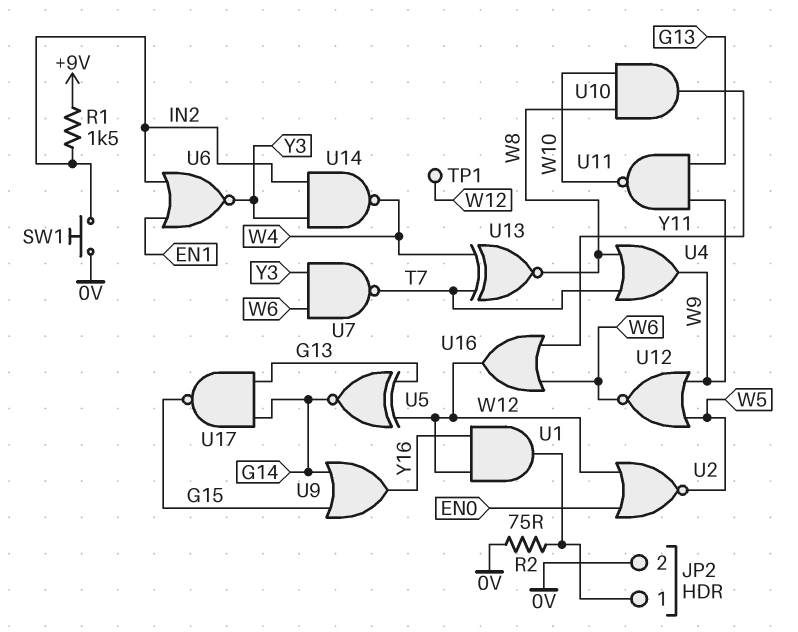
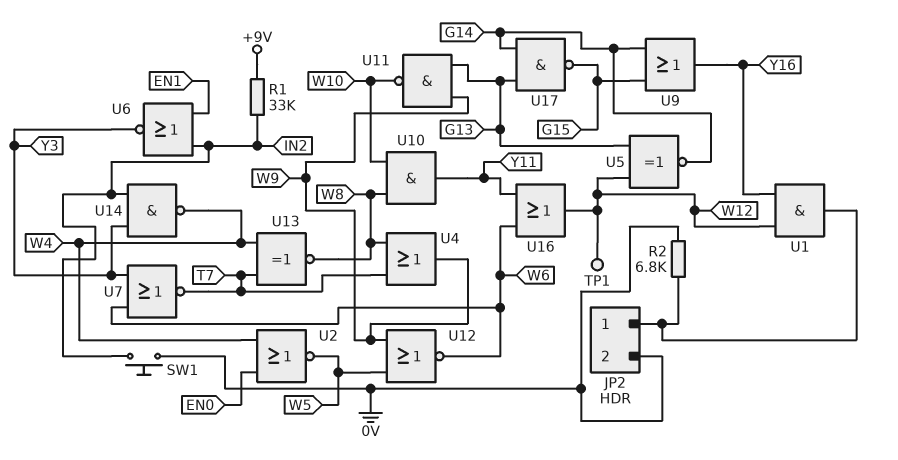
R1: 1.5k (+9V, IN2) -> 33k (+9V, IN2)
R2: 75 (0V, JP2/1) -> 6.8k (0V, JP2/1)
U2: NOR (in EN0, in W12, out W5) -> NOR (in EN0, in W4, out W5)
U7: NAND (in W6, in Y3, out T7) -> NOR (in W6, in Y3, out T7)

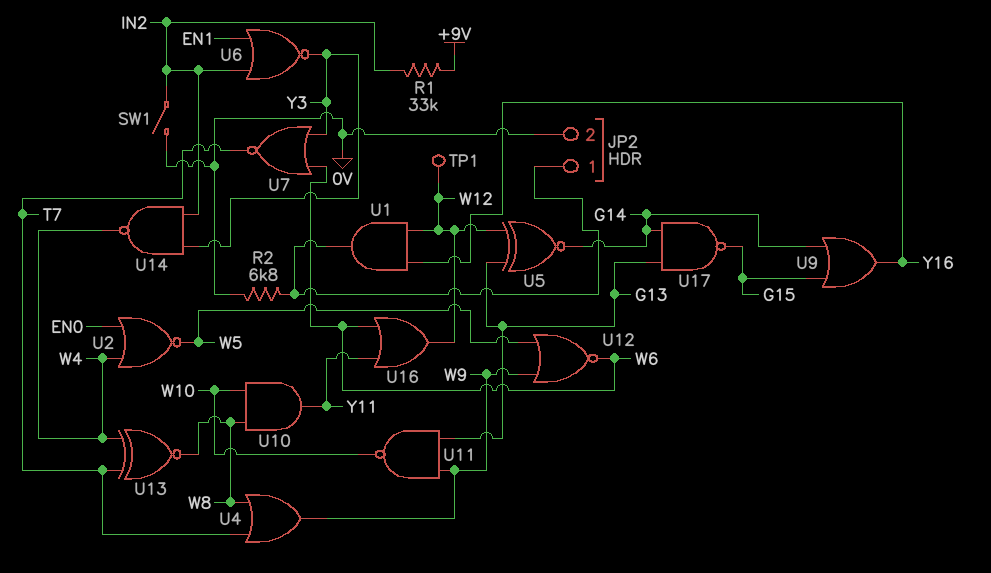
SW1: button (0V, IN2) -> switch (0V, IN2)

